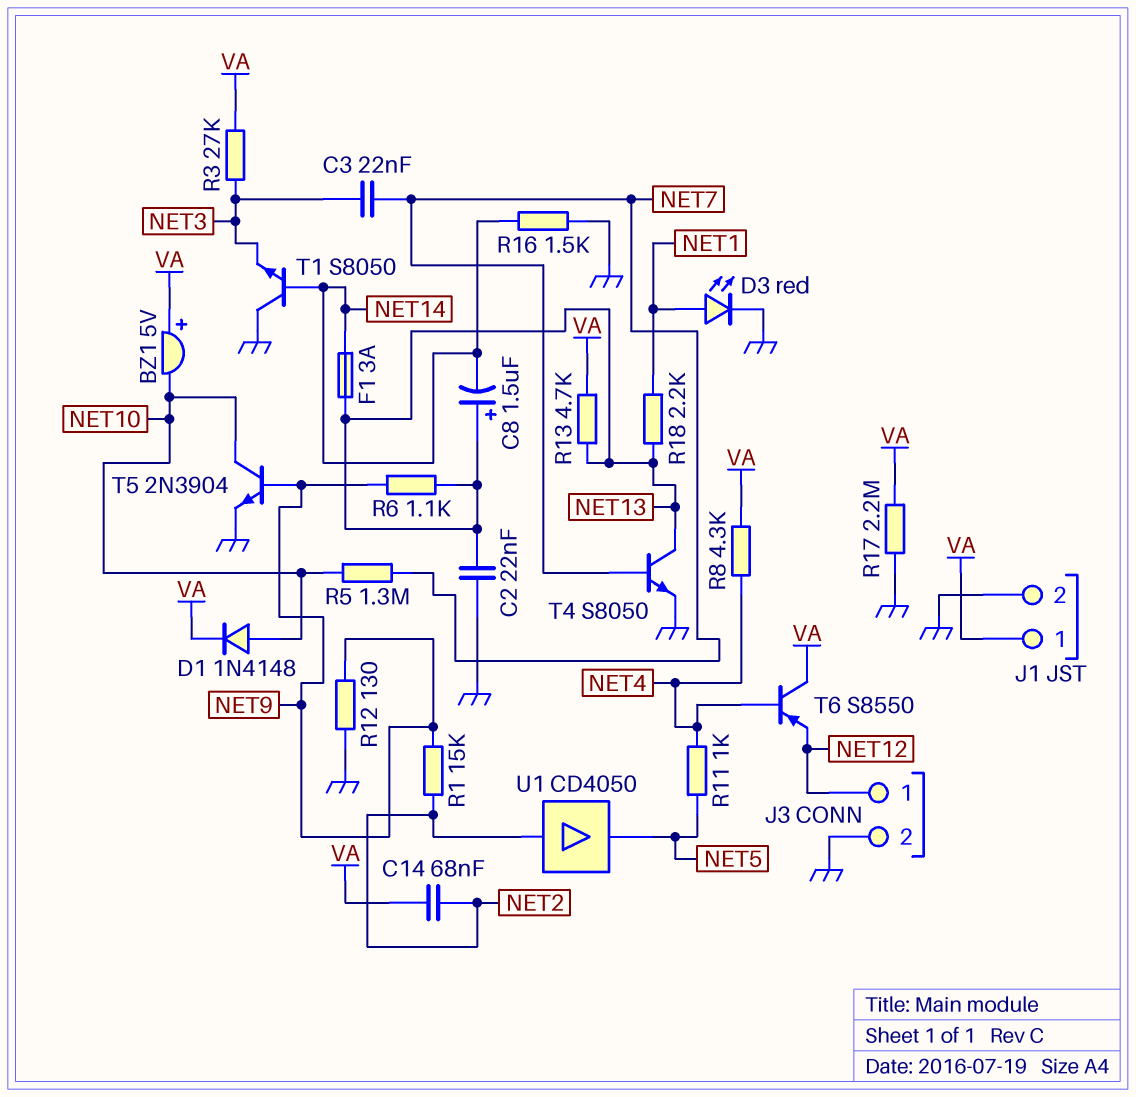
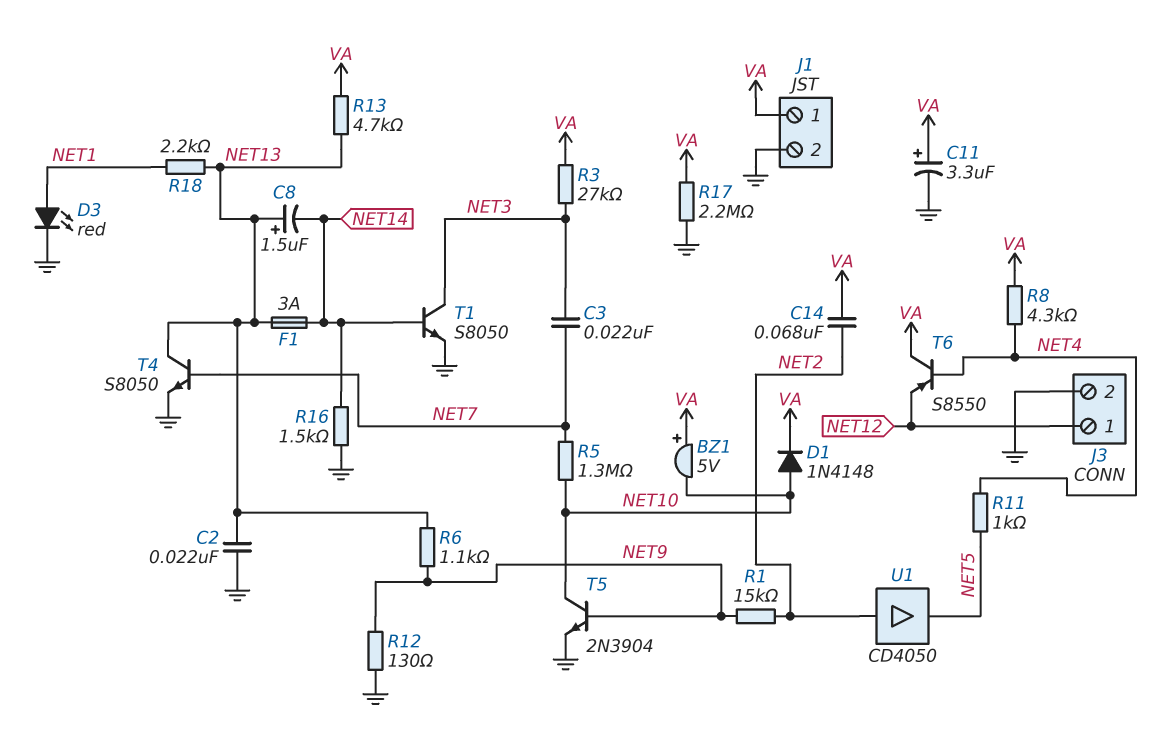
C11: none -> 3.3uF (plus VA, minus GND)
T1: NPN S8050 (B NET14, C GND, E NET3) -> NPN S8050 (B NET14, C NET3, E GND)

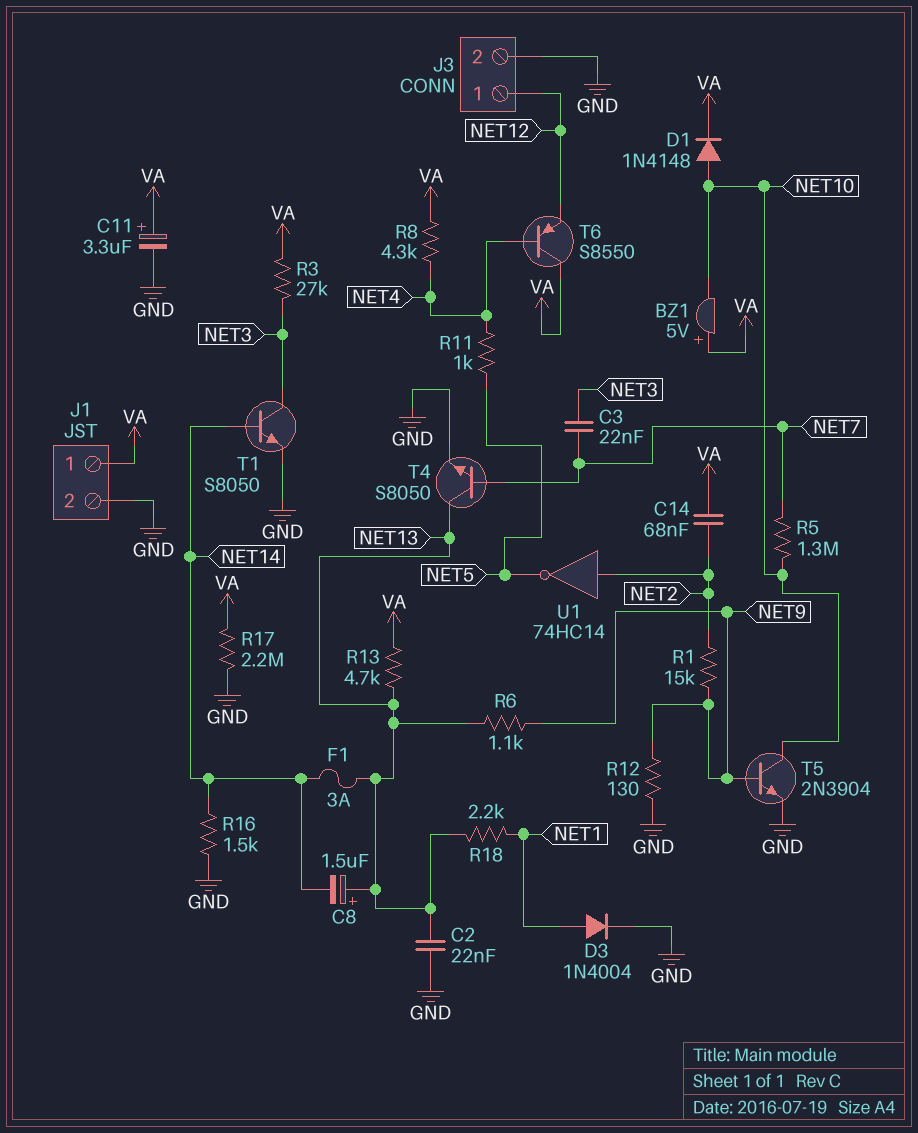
D3: LED red (A NET1, K GND) -> diode 1N4004 (A NET1, K GND)
U1: buffer CD4050 (in NET2, out NET5) -> NOT 74HC14 (in NET2, out NET5)

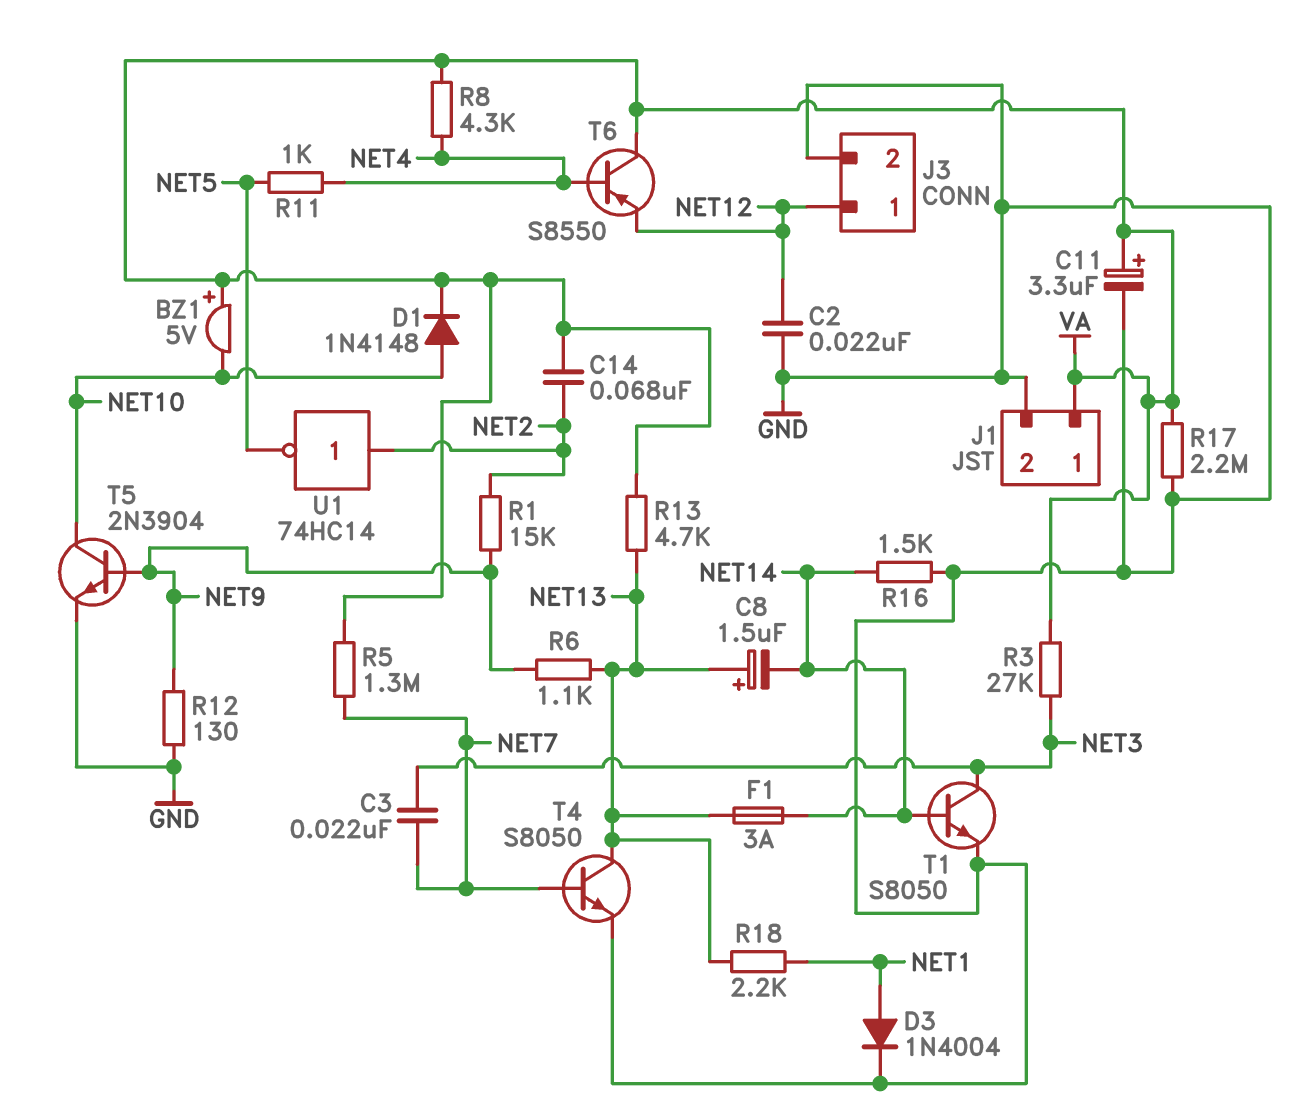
C2: 22nF (GND, NET13) -> 22nF (GND, NET12)
R5: 1.3M (NET7, NET10) -> 1.3M (NET7, VA)

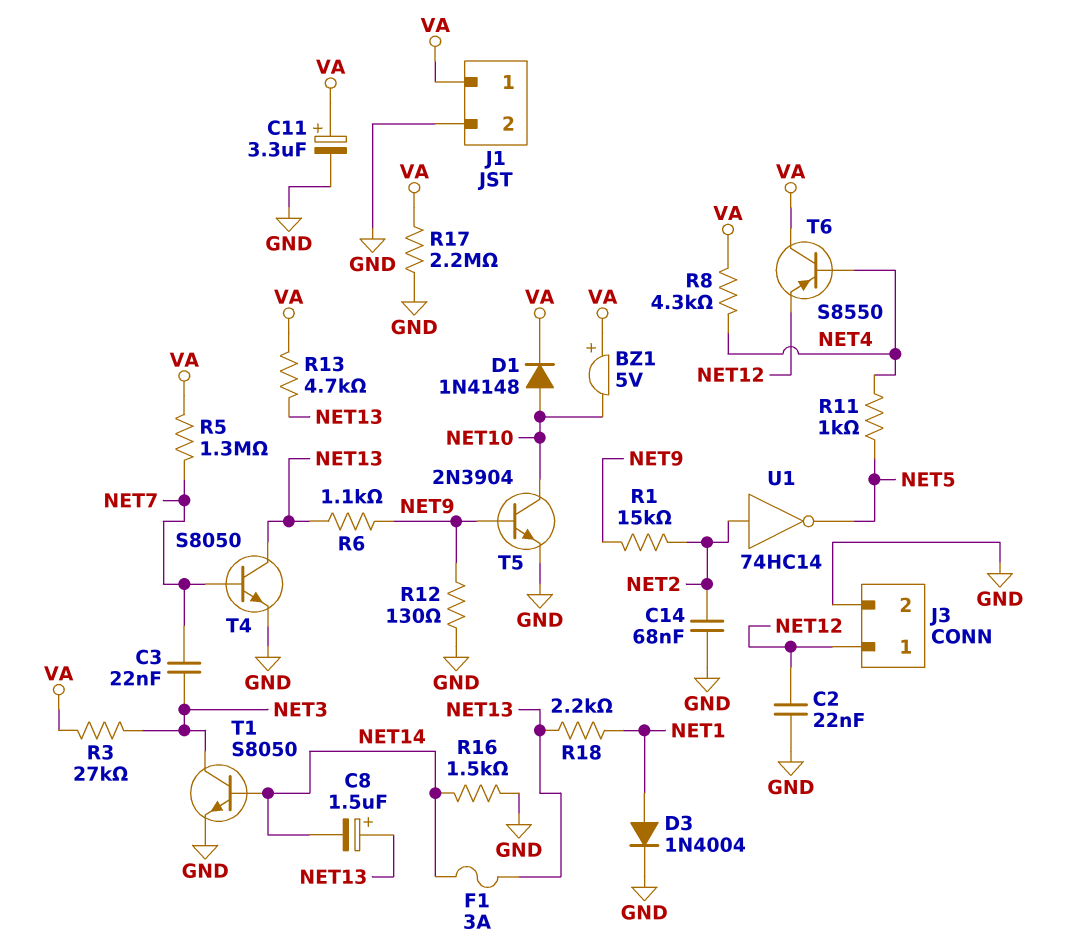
C14: 68nF (NET2, VA) -> 68nF (GND, NET2)

